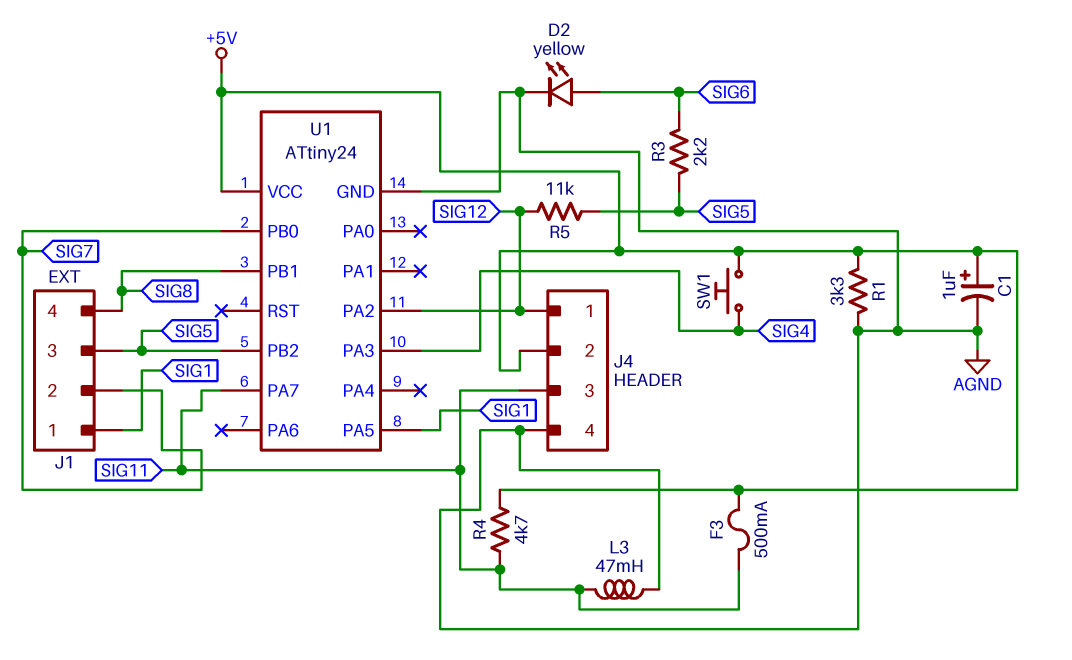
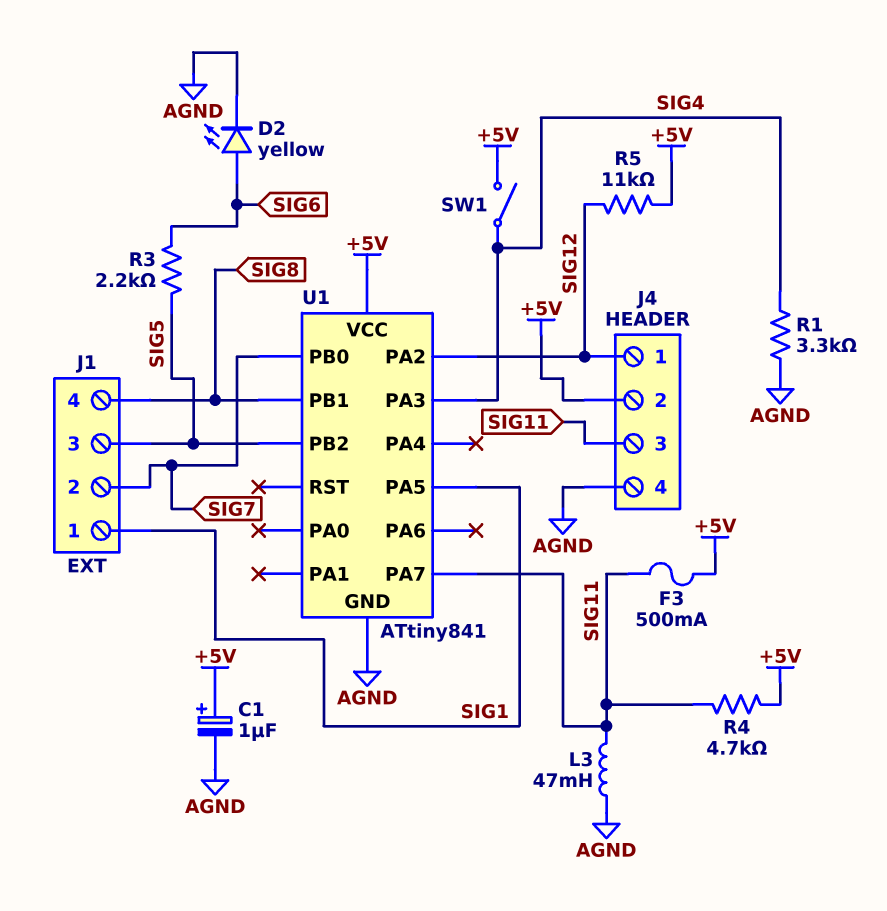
R1: 3.3k (+5V, AGND) -> 3.3k (AGND, SIG4)
R5: 11k (SIG5, SIG12) -> 11k (+5V, SIG12)
SW1: button (+5V, SIG4) -> switch (+5V, SIG4)
U1: ATtiny24 -> ATtiny841

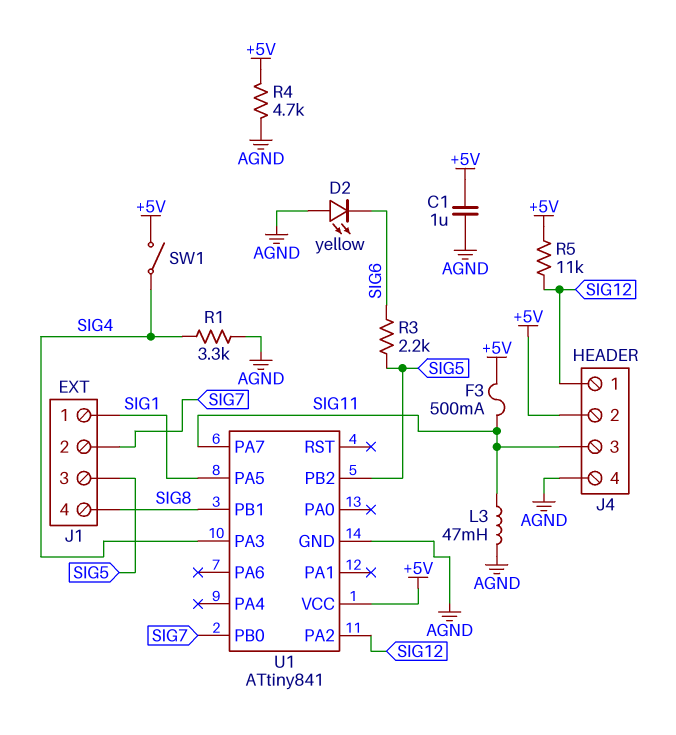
C1: 1uF (plus +5V, minus AGND) -> 1uF (+5V, AGND)
D2: LED yellow (A SIG6, K AGND) -> LED yellow (A AGND, K SIG6)
R4: 4.7k (+5V, SIG11) -> 4.7k (+5V, AGND)

